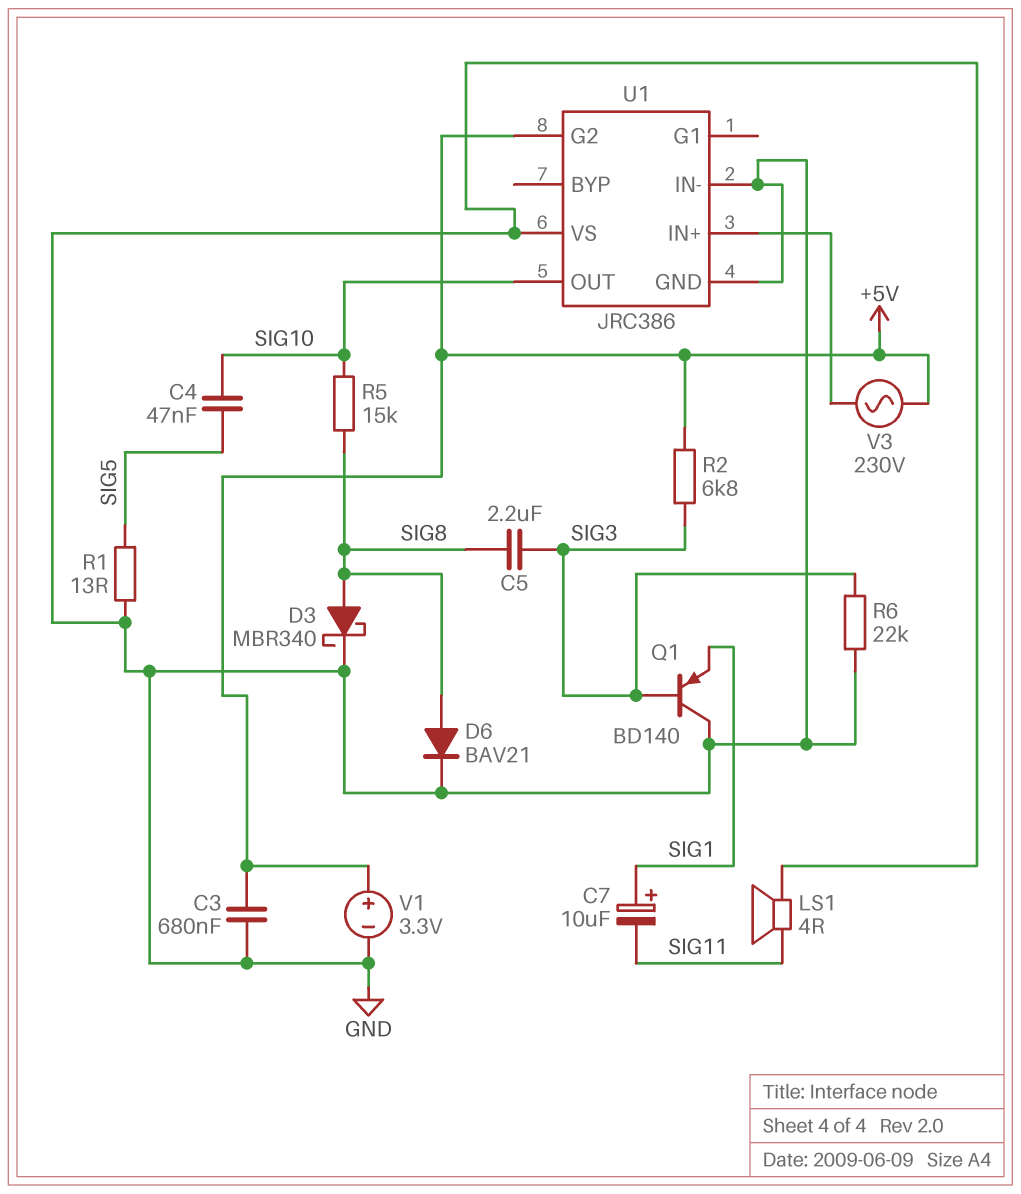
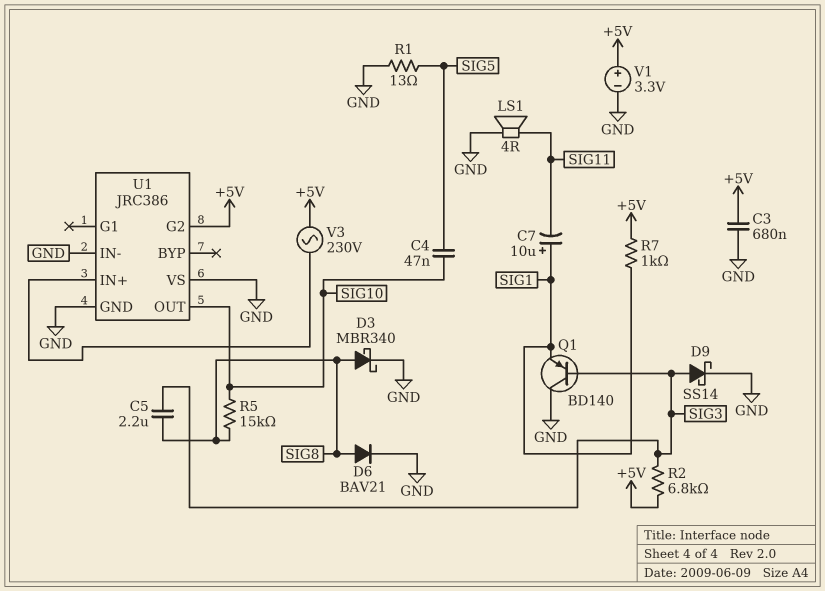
D9: none -> schottky SS14 (A SIG3, K GND)
R6: 22k (GND, SIG3) -> none
R7: none -> 1k (+5V, SIG1)

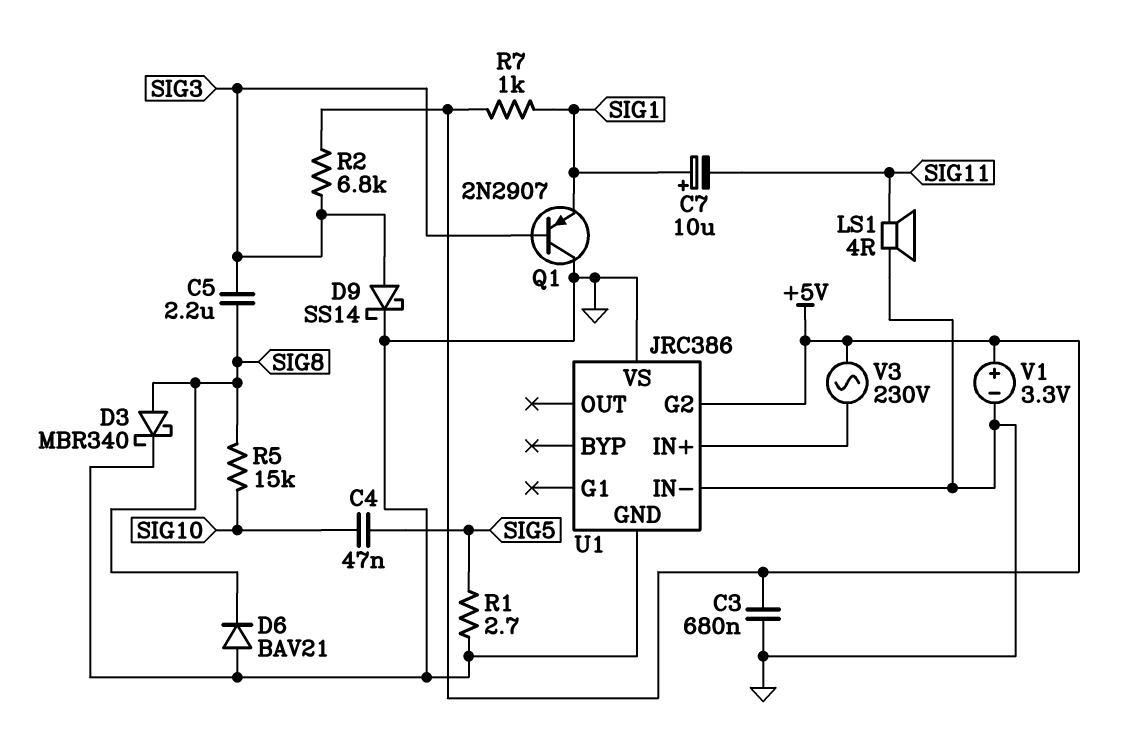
D6: diode BAV21 (A SIG8, K GND) -> diode BAV21 (A GND, K SIG8)
Q1: PNP BD140 (B SIG3, C GND, E SIG1) -> PNP 2N2907 (B SIG3, C GND, E SIG1)
R1: 13 (GND, SIG5) -> 2.7 (GND, SIG5)
U1 pin OUT: SIG10 -> none

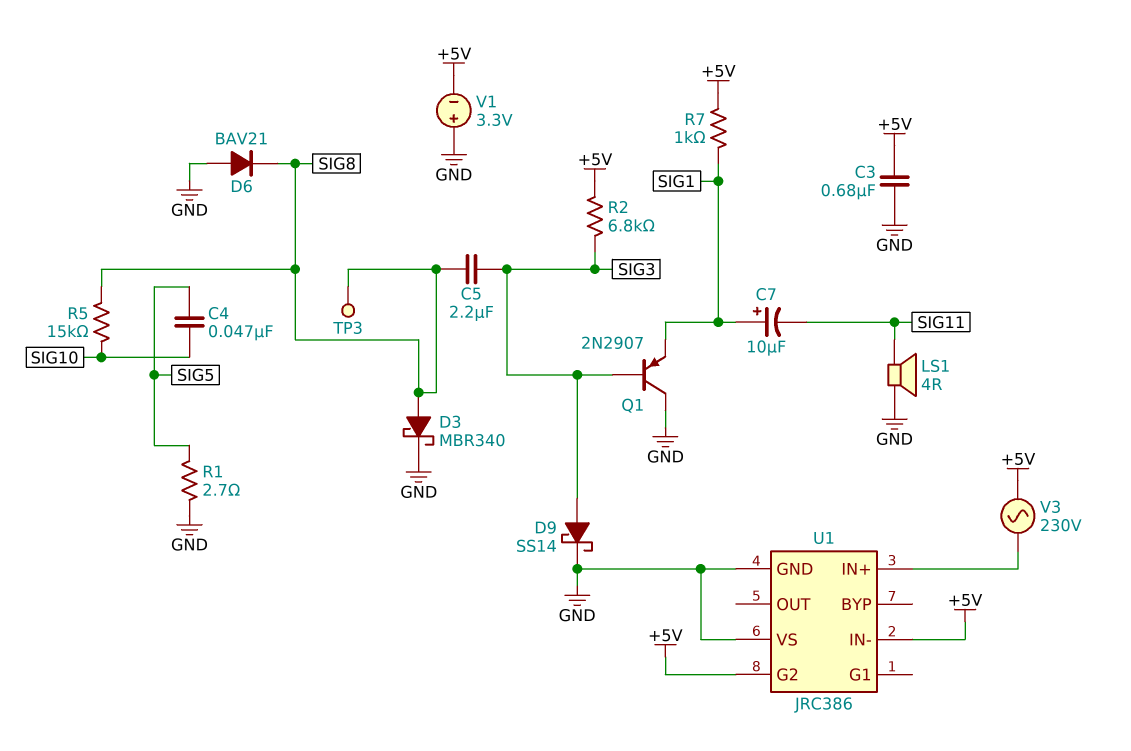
TP3: none -> test point (SIG8)
U1 pin IN-: GND -> +5V
V1: 3.3V (plus +5V, minus GND) -> 3.3V (plus GND, minus +5V)

